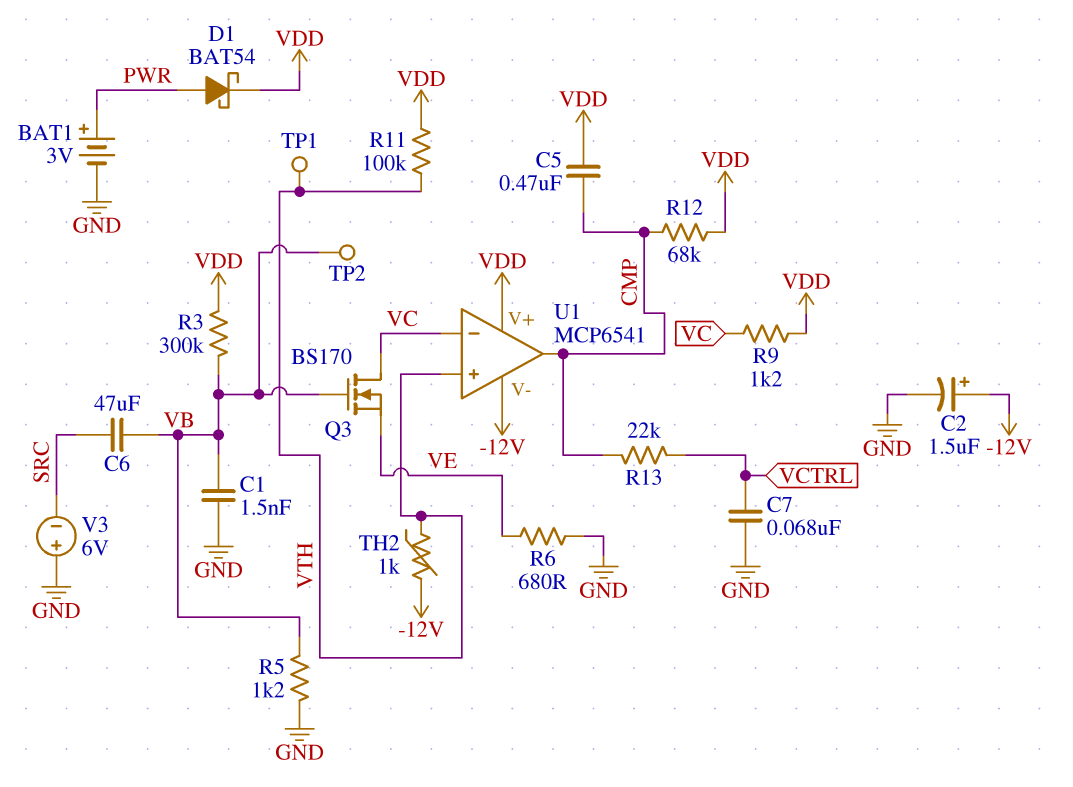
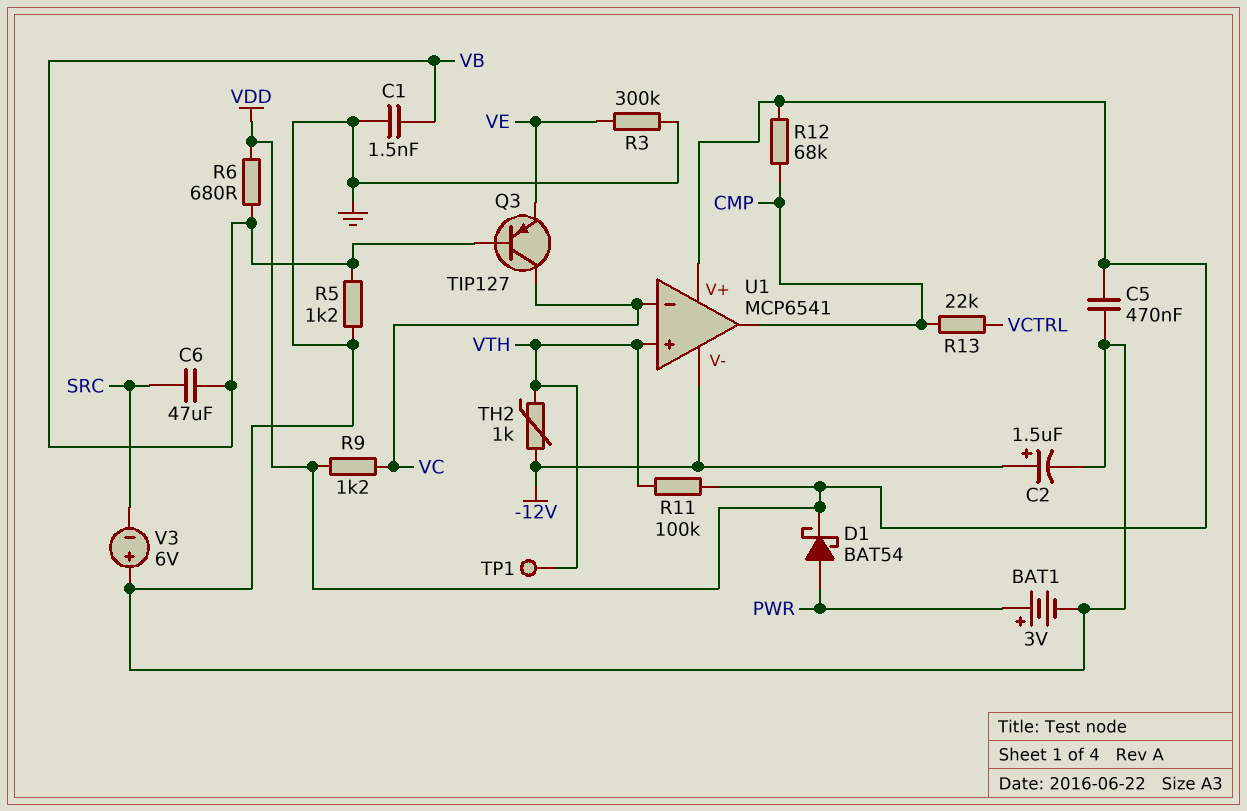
C5: 470nF (CMP, VDD) -> 470nF (GND, VDD)
C7: 68nF (GND, VCTRL) -> none
Q3: NMOS BS170 (G VB, D VC, S VE) -> PNP TIP127 (B VB, C VC, E VE)
R3: 300k (VB, VDD) -> 300k (GND, VE)
R6: 680 (GND, VE) -> 680 (VB, VDD)
TP2: test point (VB) -> none

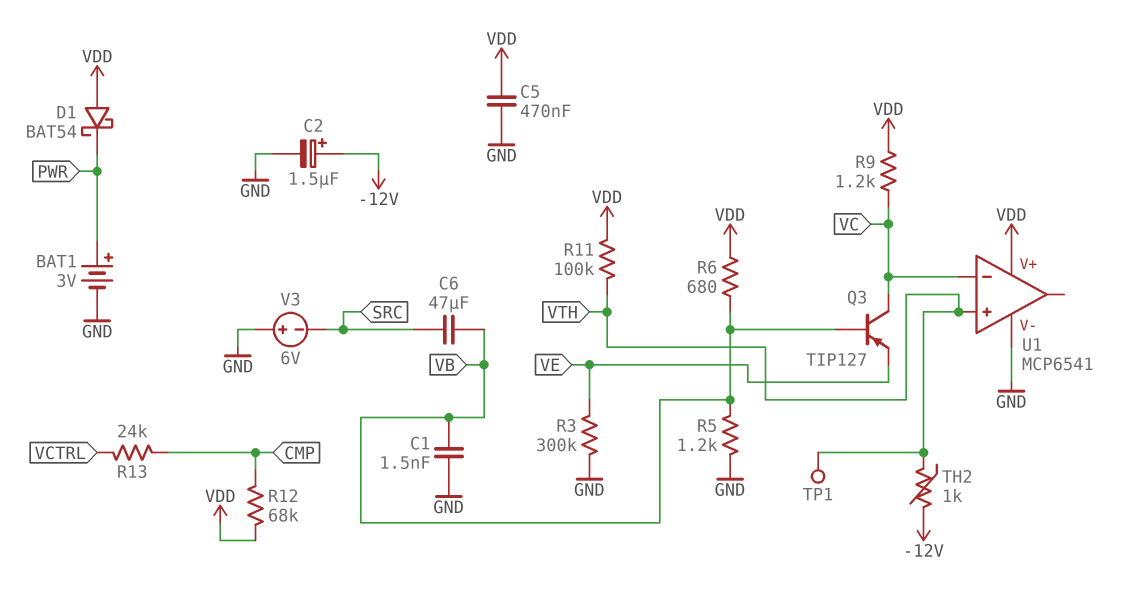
D1: schottky BAT54 (A PWR, K VDD) -> schottky BAT54 (A VDD, K PWR)
R13: 22k (CMP, VCTRL) -> 24k (CMP, VCTRL)
U1 pin V-: -12V -> GND
U1 pin out: CMP -> none

